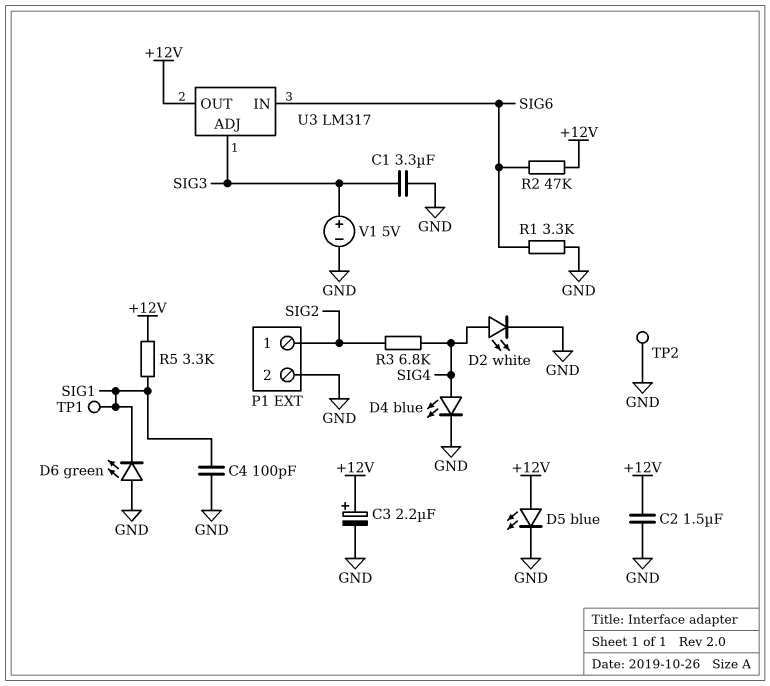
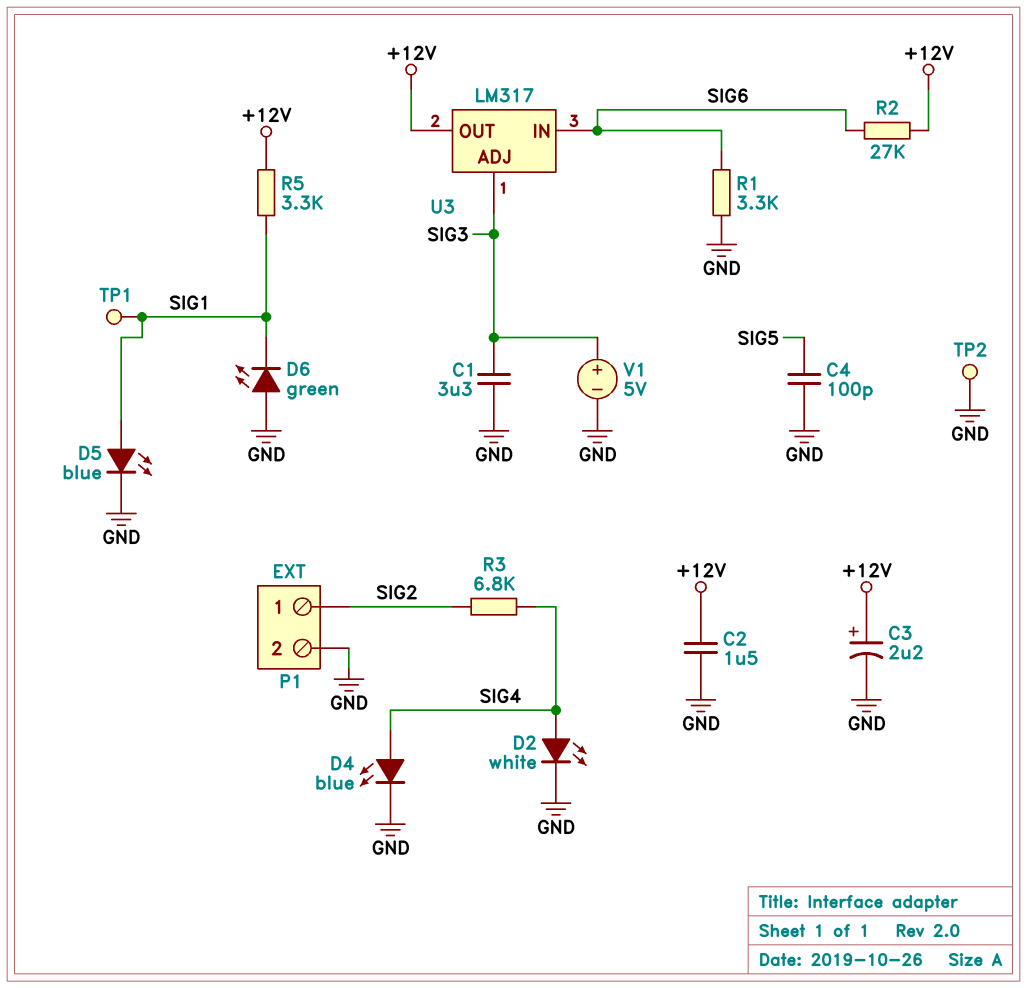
C4: 100pF (GND, SIG1) -> 100pF (GND, SIG5)
D5: LED blue (A +12V, K GND) -> LED blue (A SIG1, K GND)
R2: 47k (+12V, SIG6) -> 27k (+12V, SIG6)

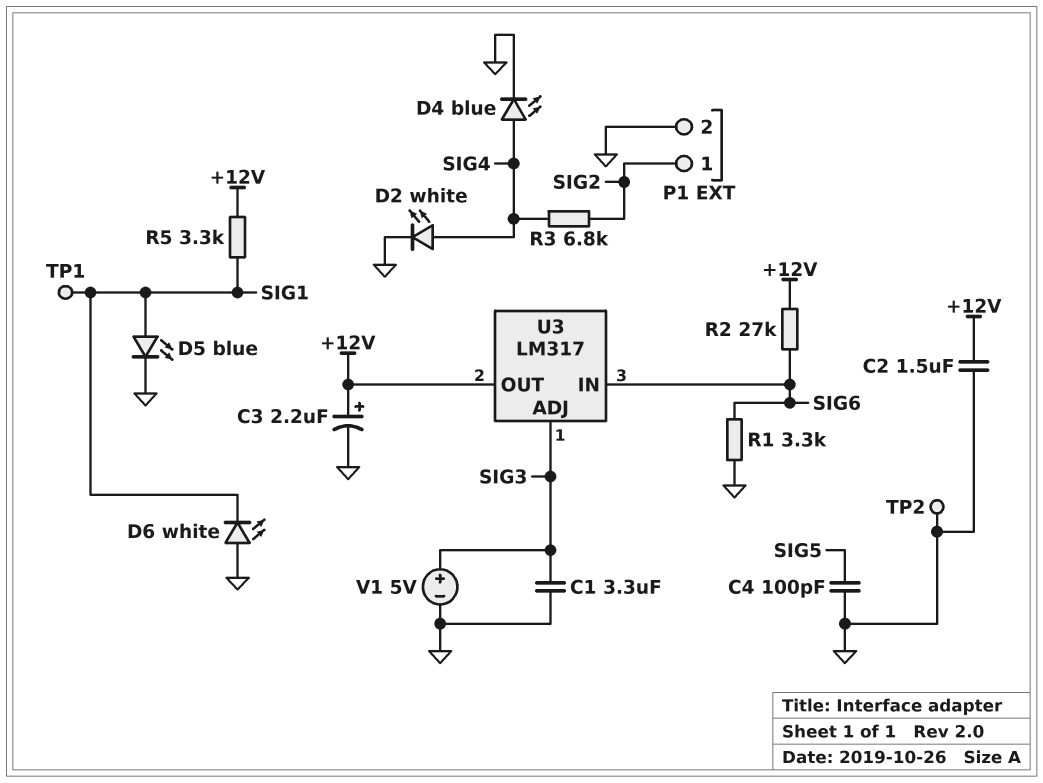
D6: LED green (A GND, K SIG1) -> LED white (A GND, K SIG1)

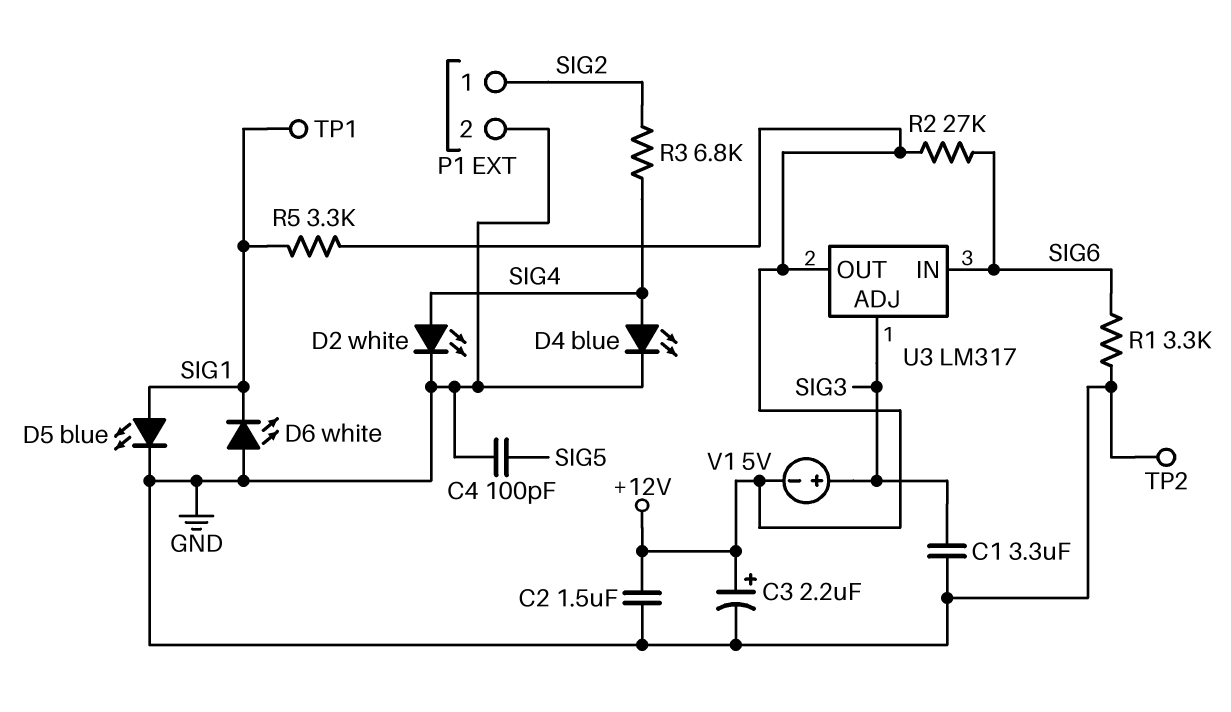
V1: 5V (plus SIG3, minus GND) -> 5V (plus SIG3, minus +12V)

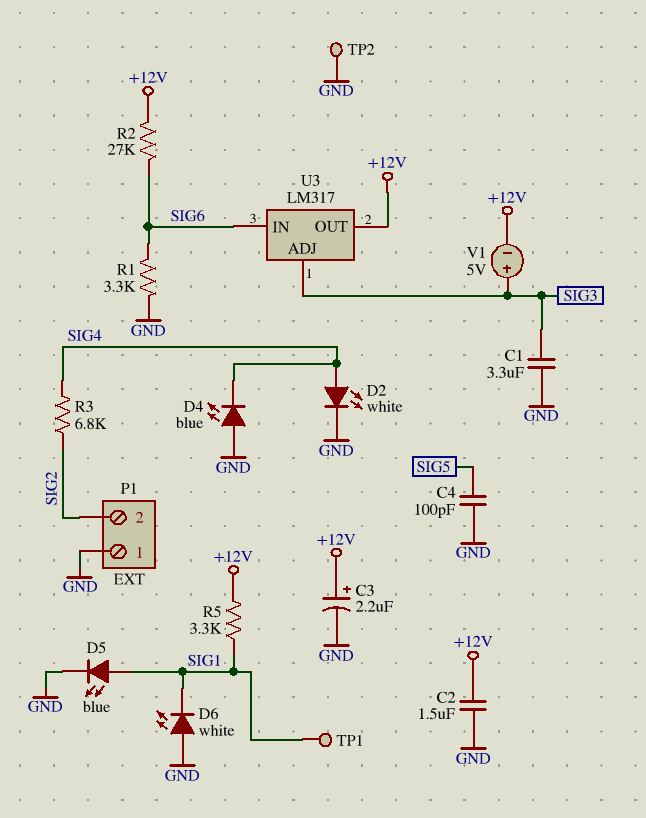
D4: LED blue (A SIG4, K GND) -> LED blue (A GND, K SIG4)
P1 pin 1: SIG2 -> GND
P1 pin 2: GND -> SIG2

